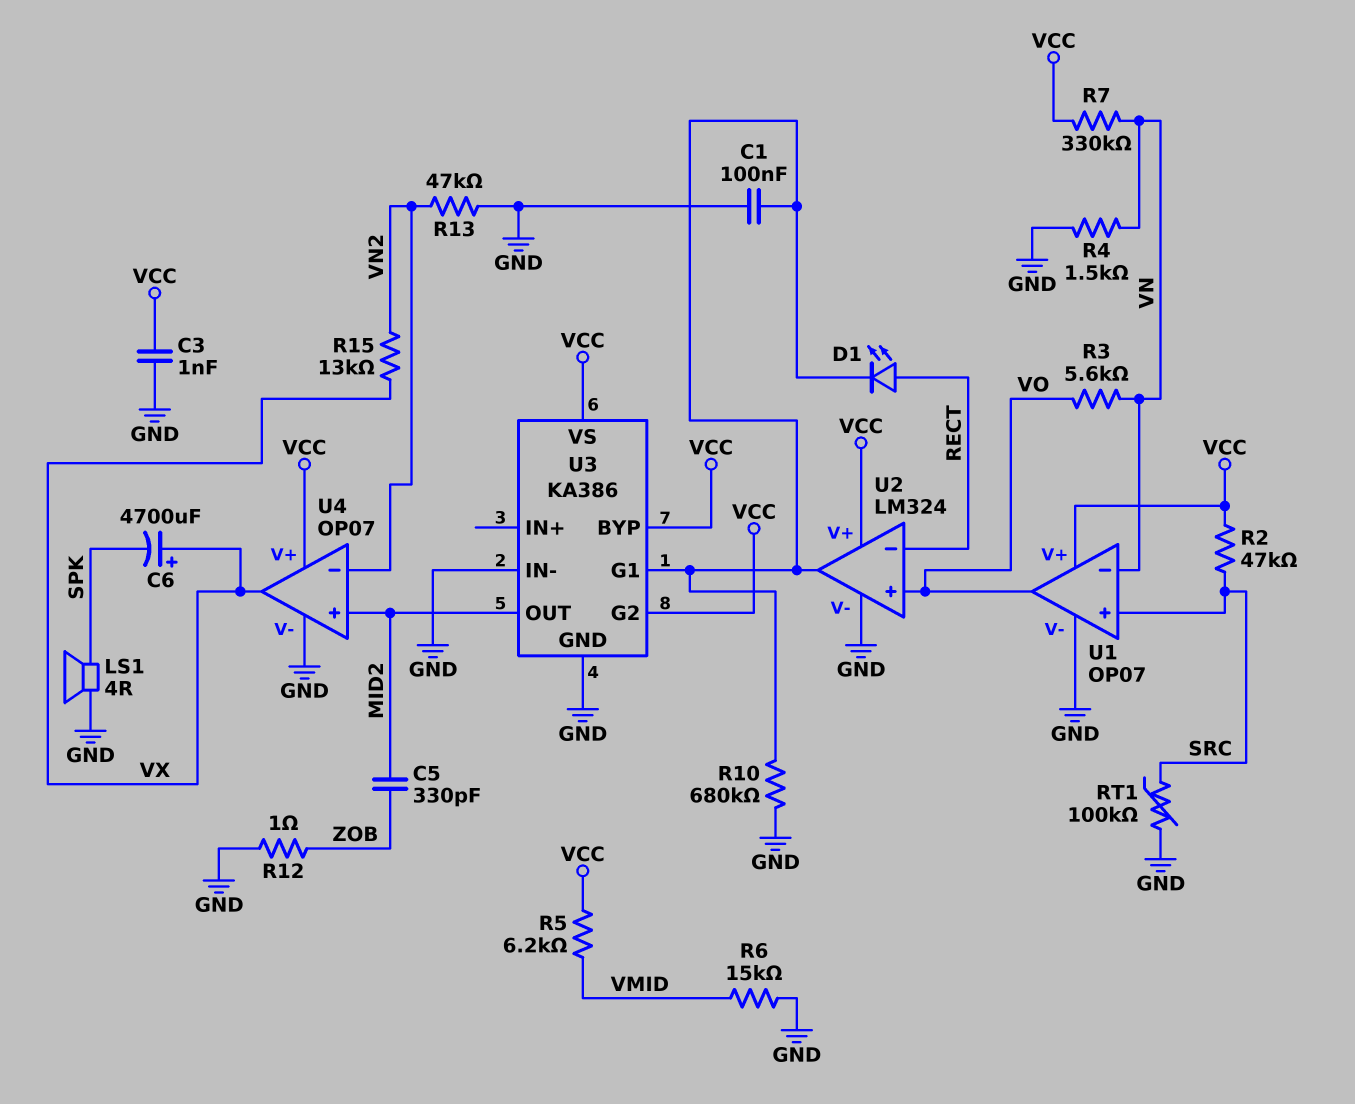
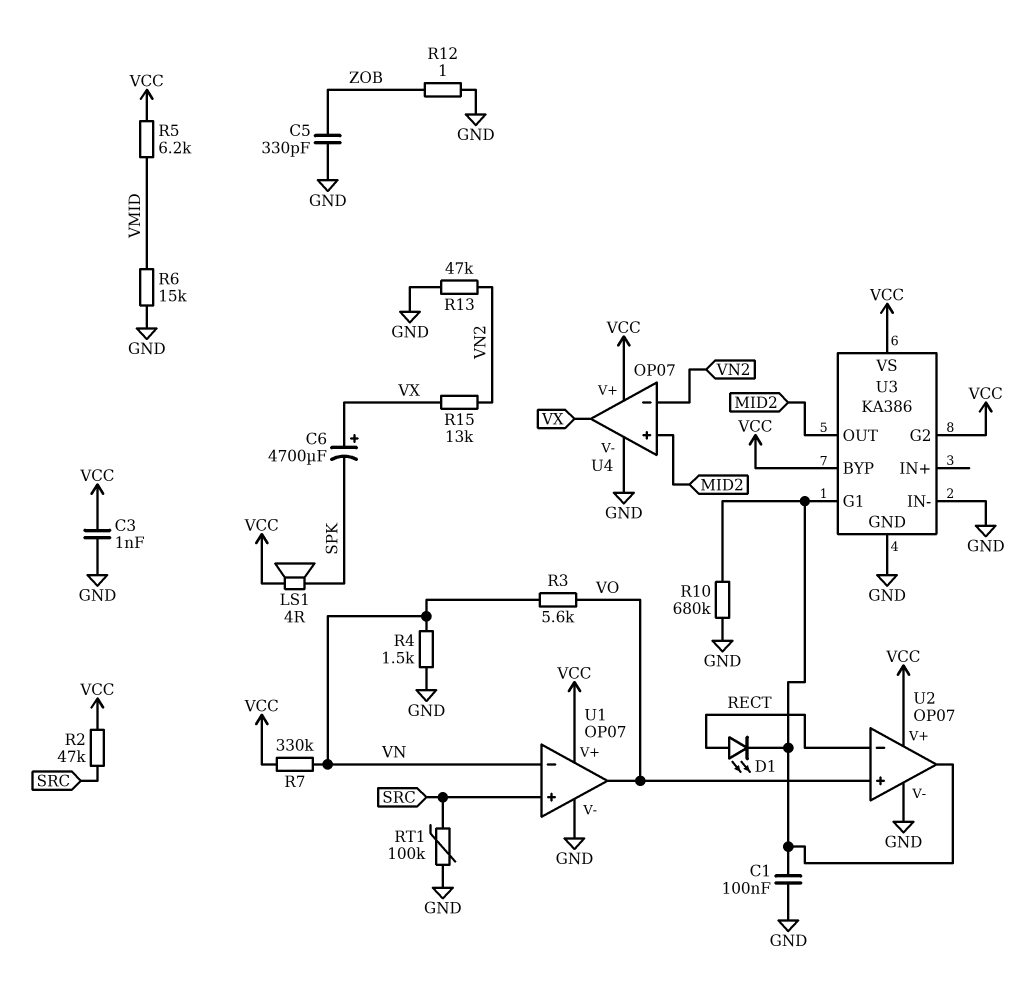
C5: 330pF (MID2, ZOB) -> 330pF (GND, ZOB)
LS1: speaker 4R (GND, SPK) -> speaker 4R (SPK, VCC)
U2: LM324 -> OP07

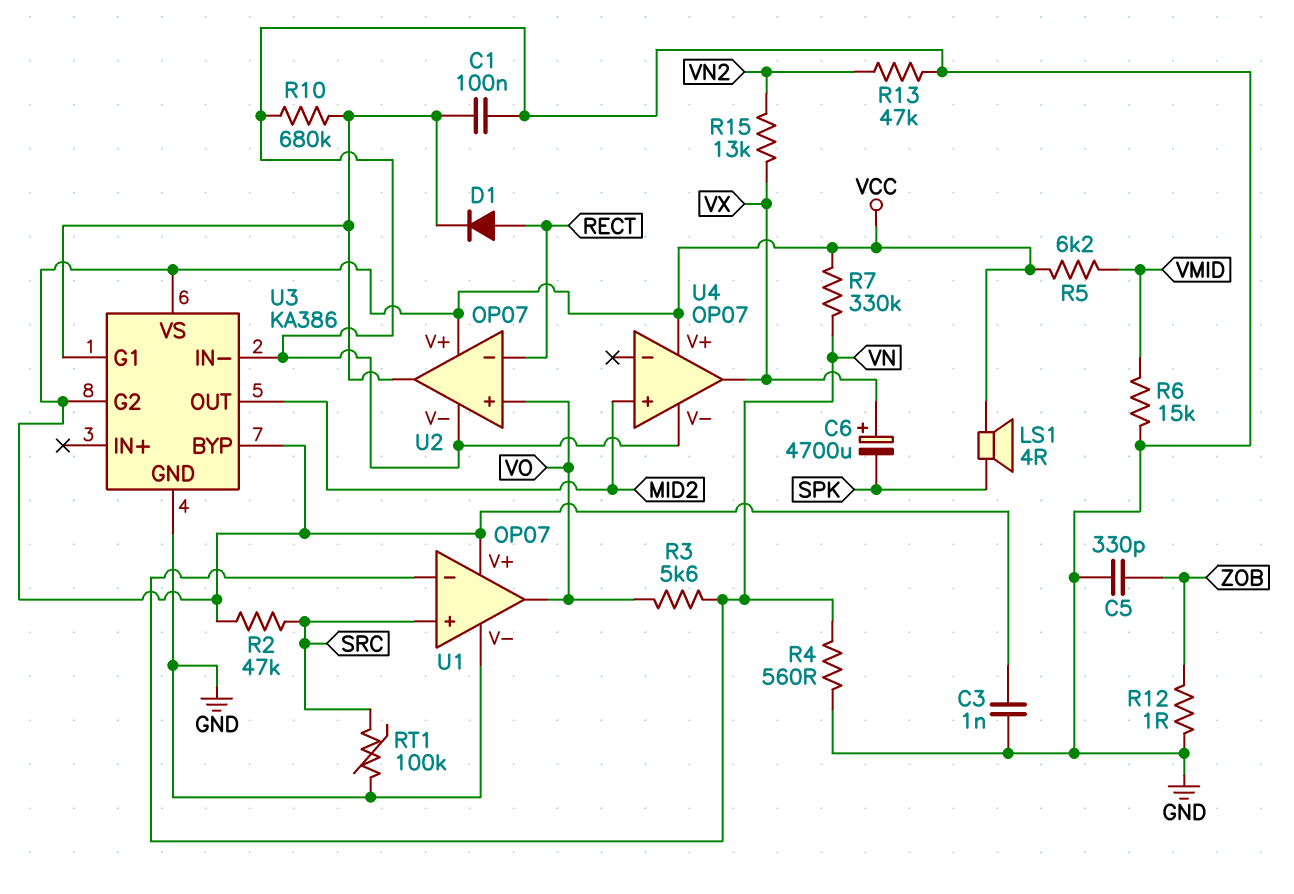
D1: LED (A RECT, K U2/out) -> diode (A RECT, K U2/out)
R4: 1.5k (GND, VN) -> 560 (GND, VN)
U4 pin in-: VN2 -> none

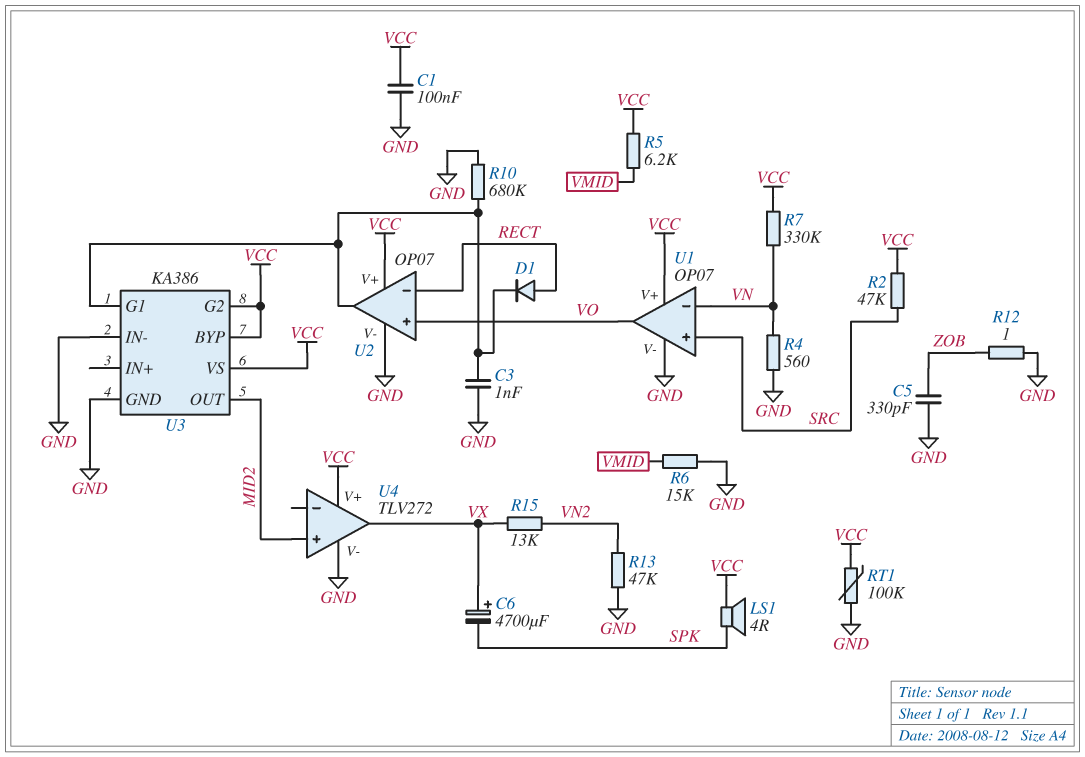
C1: 100nF (GND, U2/out) -> 100nF (GND, VCC)
C3: 1nF (GND, VCC) -> 1nF (GND, U2/out)
R3: 5.6k (VN, VO) -> none
RT1: 100k (GND, SRC) -> 100k (GND, VCC)
U4: OP07 -> TLV272

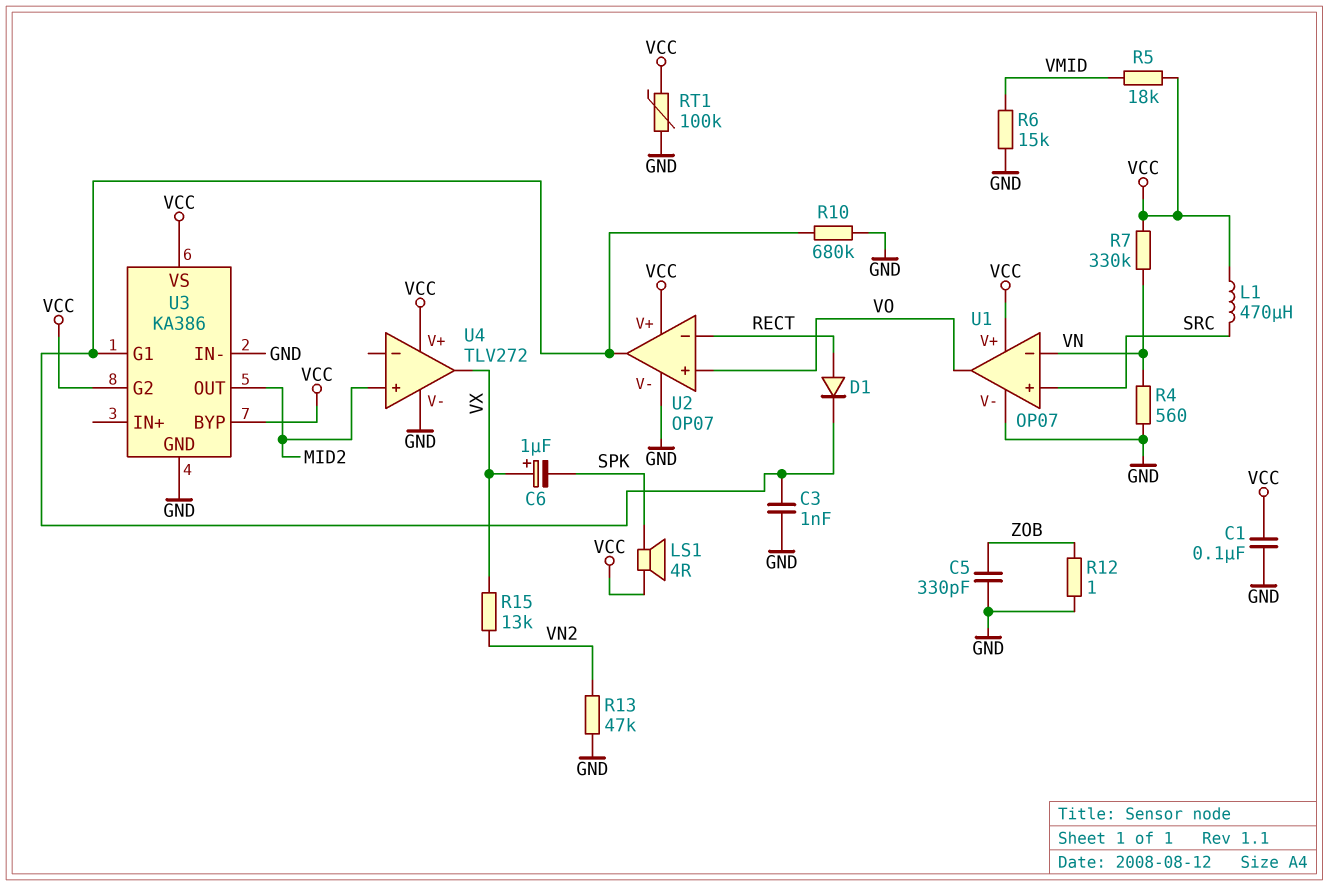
C6: 4700uF (plus VX, minus SPK) -> 1uF (plus VX, minus SPK)
L1: none -> 470uH (SRC, VCC)
R2: 47k (SRC, VCC) -> none
R5: 6.2k (VCC, VMID) -> 18k (VCC, VMID)

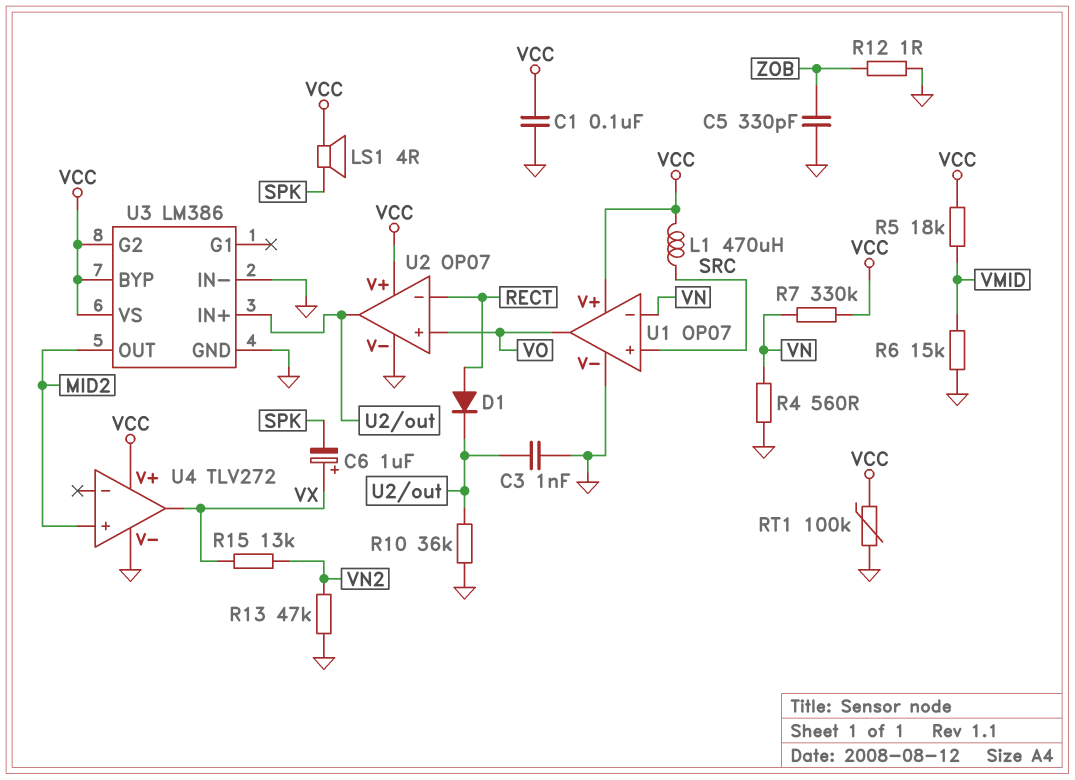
R10: 680k (GND, U2/out) -> 36k (GND, U2/out)
U3: KA386 -> LM386
U3 pin G1: U2/out -> none
U3 pin IN+: none -> U2/out

